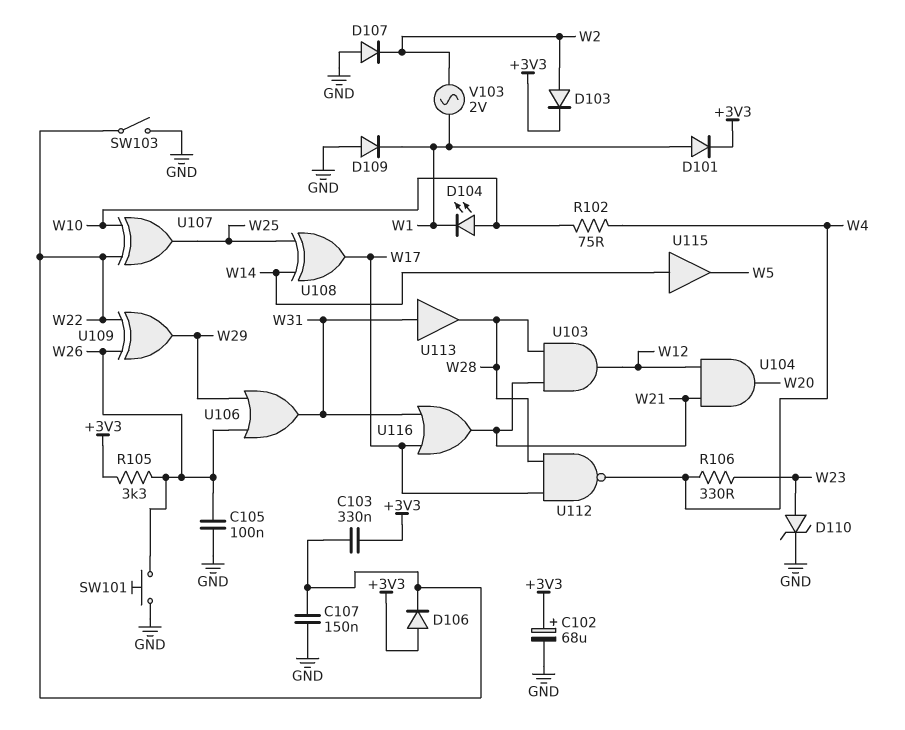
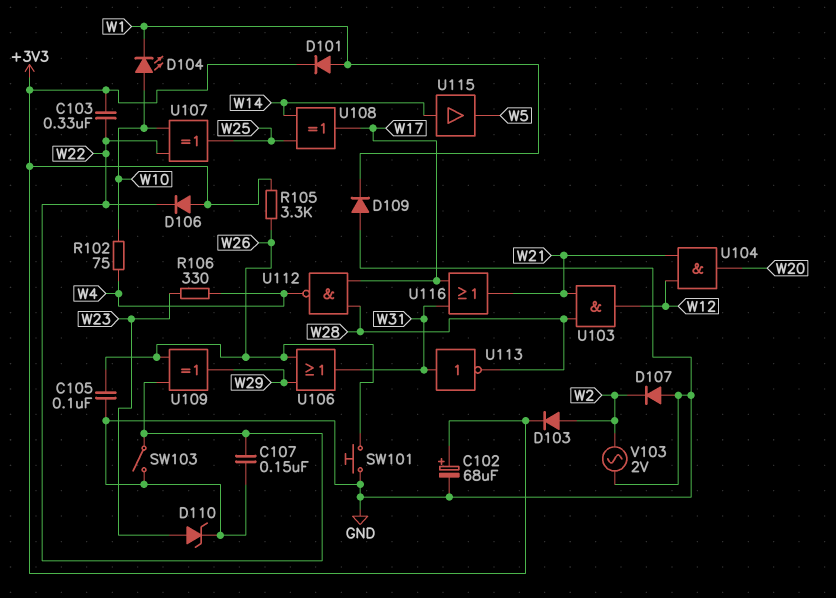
U113: buffer (in W31, out W28) -> NOT (in W31, out W28)
V103: AC 2V (W1, W2) -> AC 2V (GND, W2)

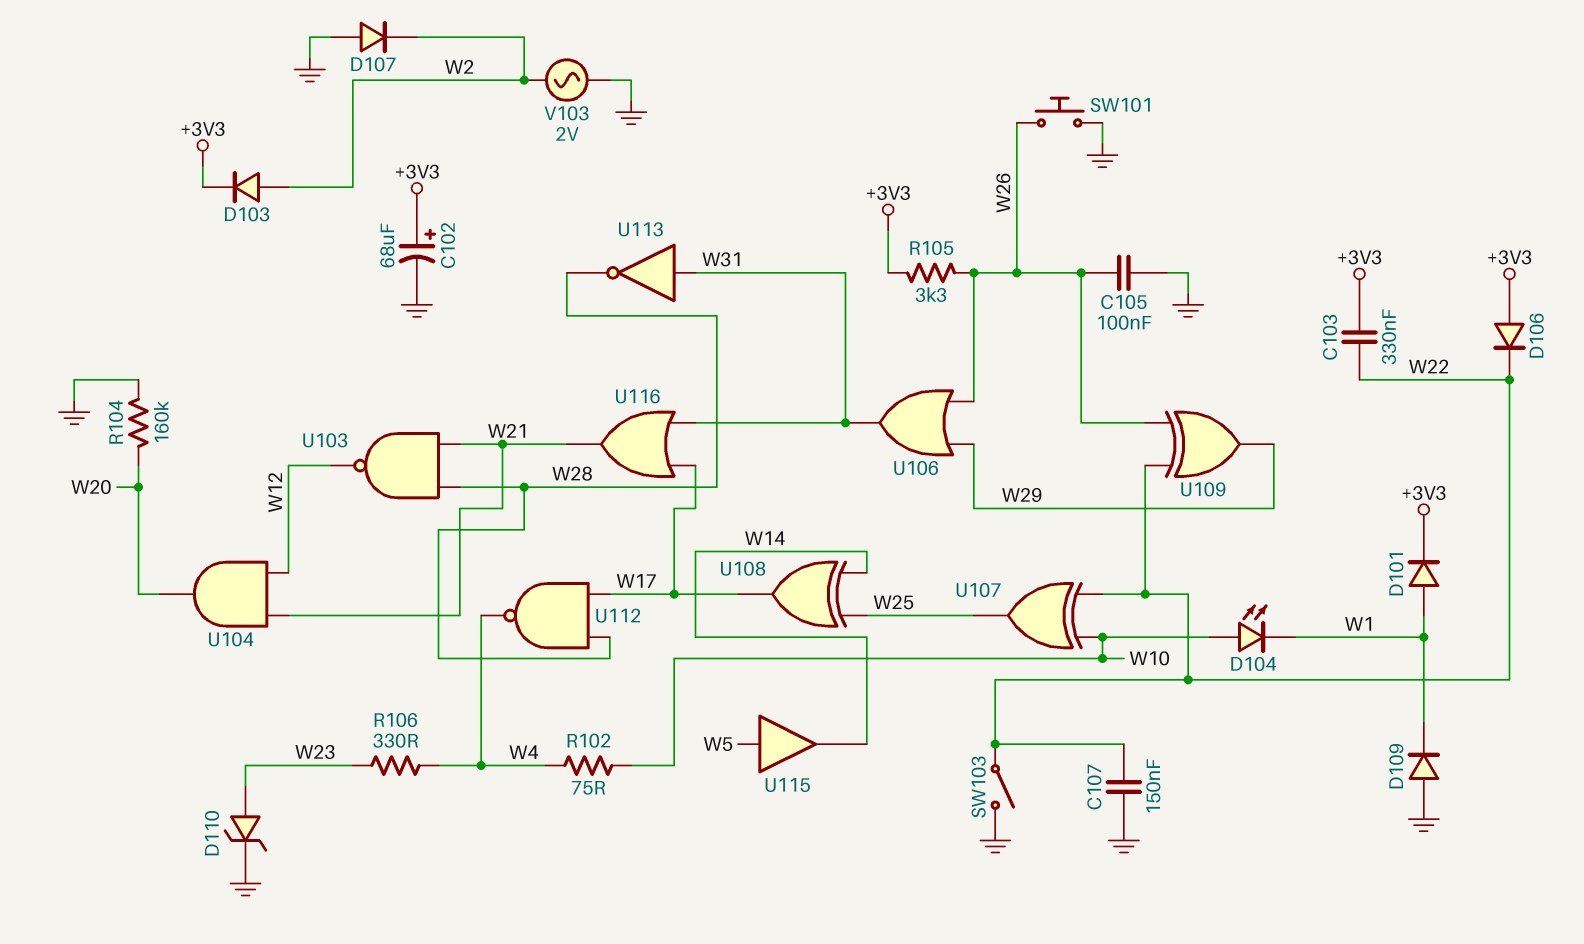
R104: none -> 160k (GND, W20)
U103: AND (in W21, in W28, out W12) -> NAND (in W21, in W28, out W12)
U115: buffer (in W14, out W5) -> buffer (in W5, out W14)

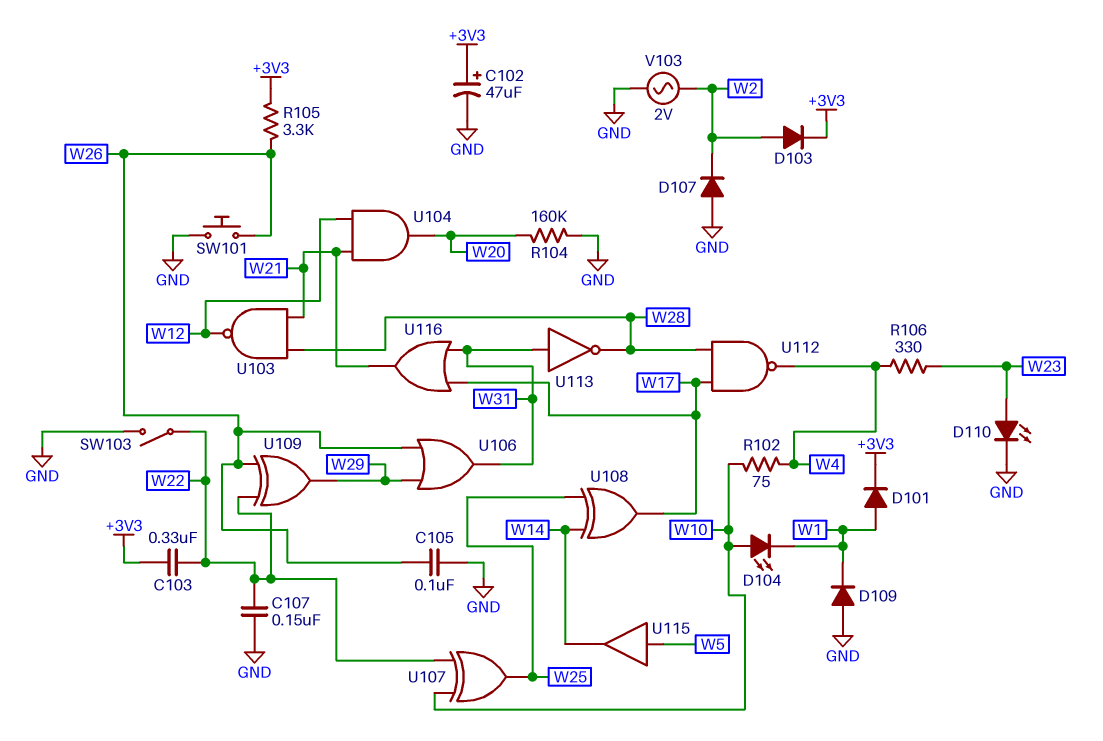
C102: 68uF (plus +3V3, minus GND) -> 47uF (plus +3V3, minus GND)
D106: diode (A +3V3, K W22) -> none
D110: zener (A W23, K GND) -> LED (A W23, K GND)

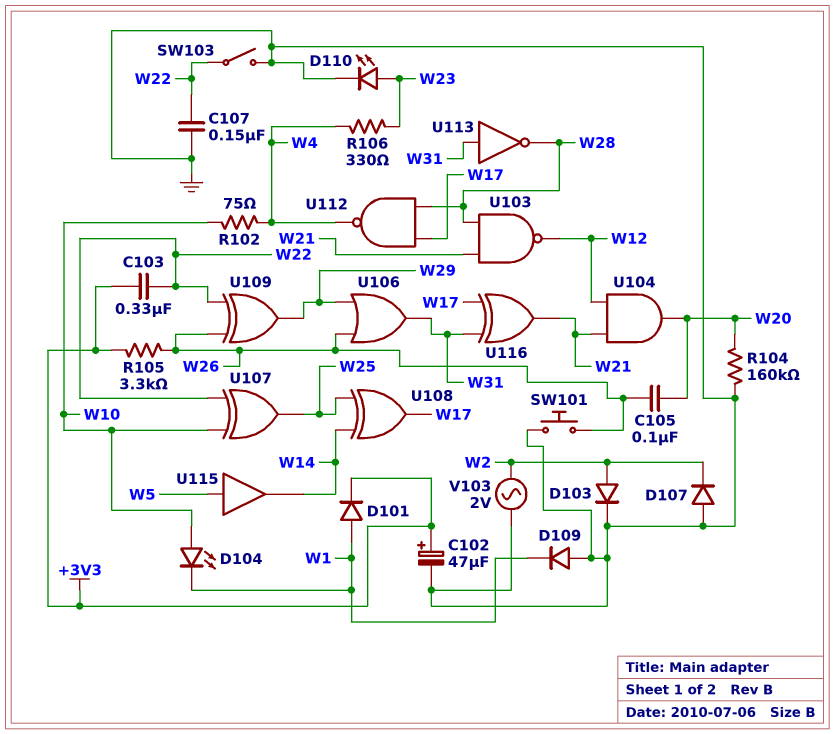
C105: 100nF (GND, W26) -> 100nF (W20, W26)
D103: diode (A W2, K +3V3) -> diode (A W2, K GND)
U116: OR (in W17, in W31, out W21) -> XOR (in W17, in W31, out W21)

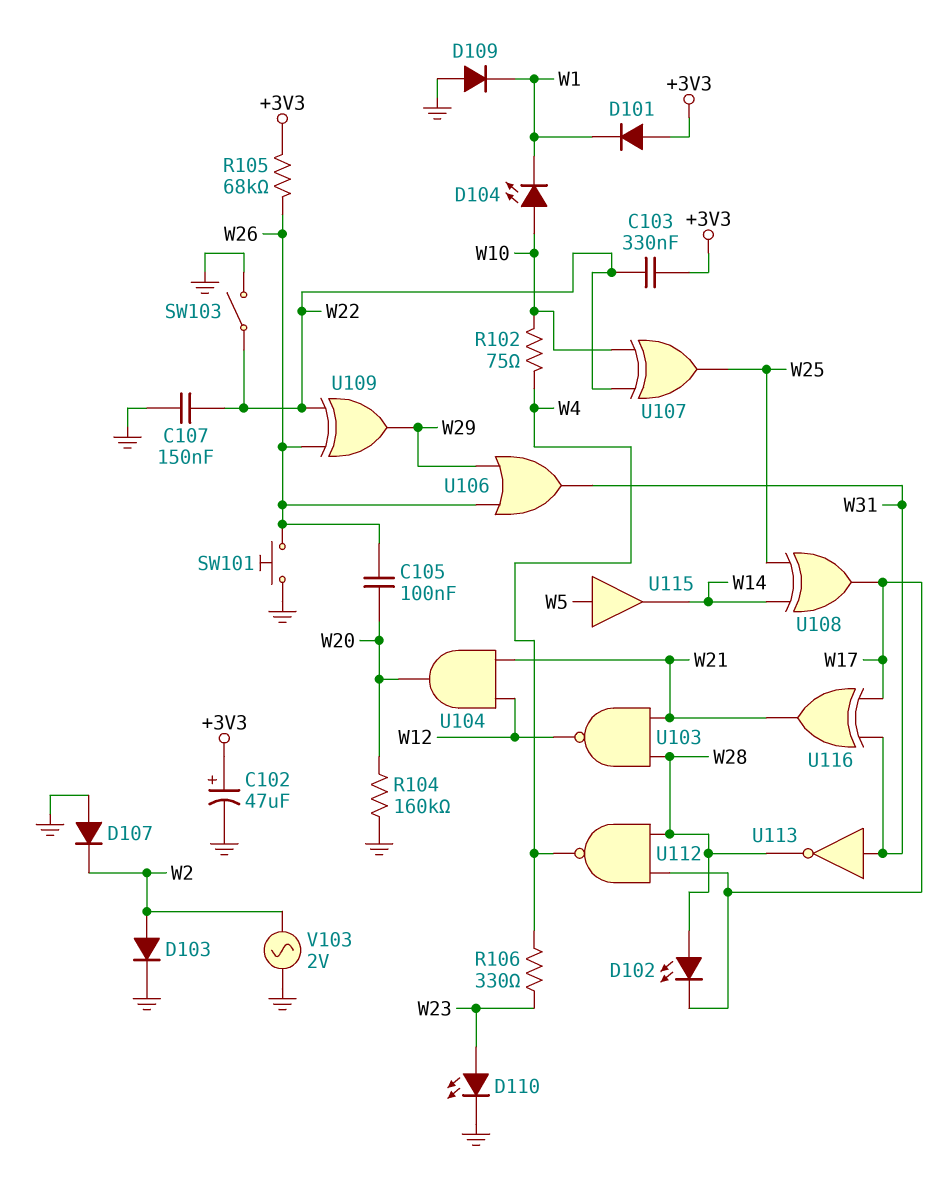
D101: diode (A W1, K +3V3) -> diode (A +3V3, K W1)
D102: none -> LED (A W28, K W17)
R105: 3.3k (+3V3, W26) -> 68k (+3V3, W26)

